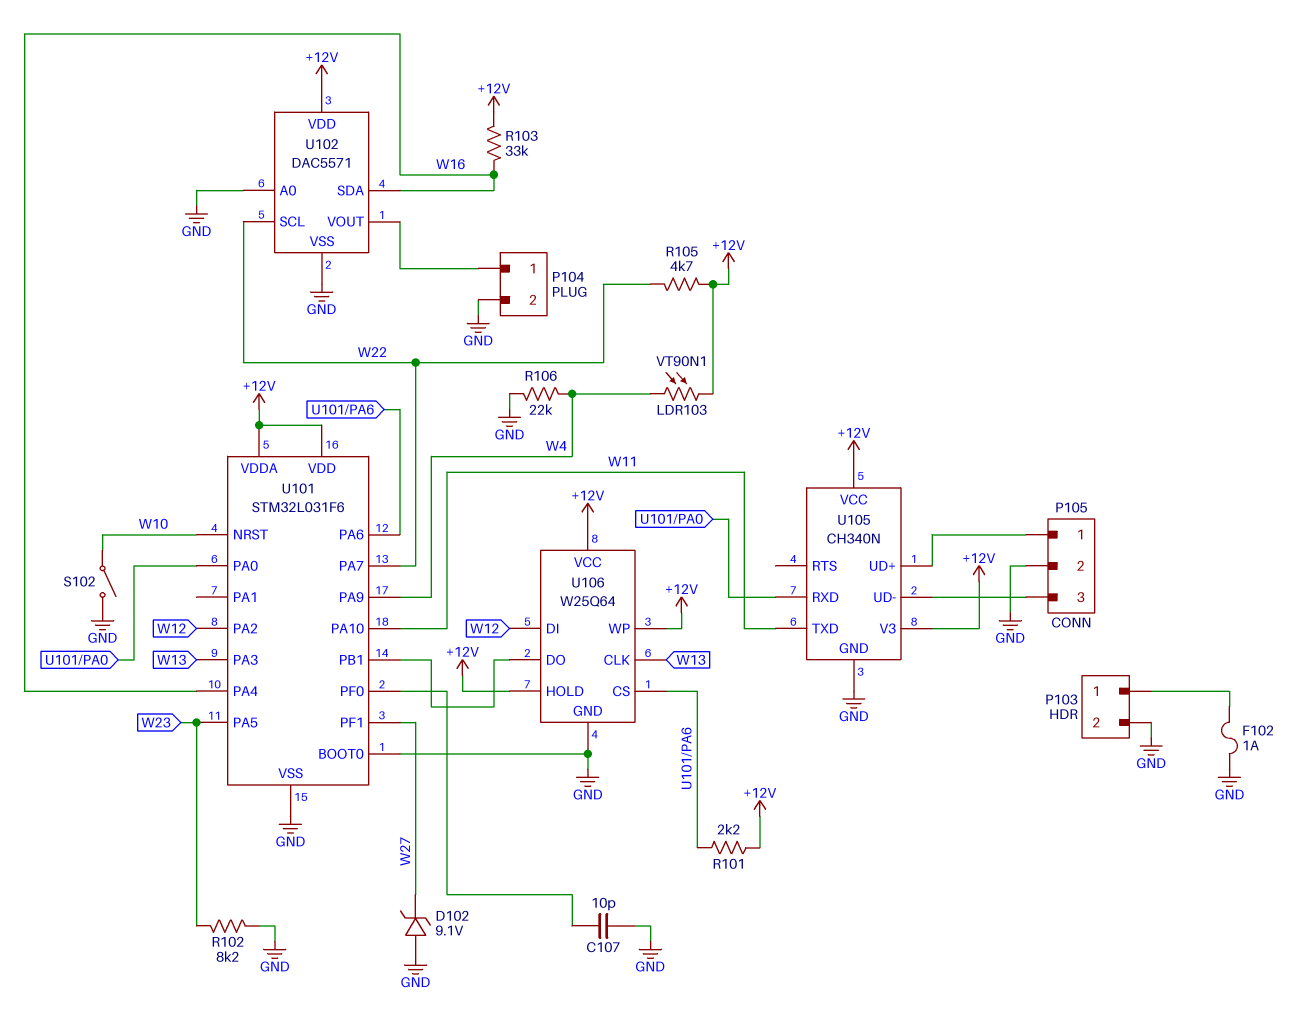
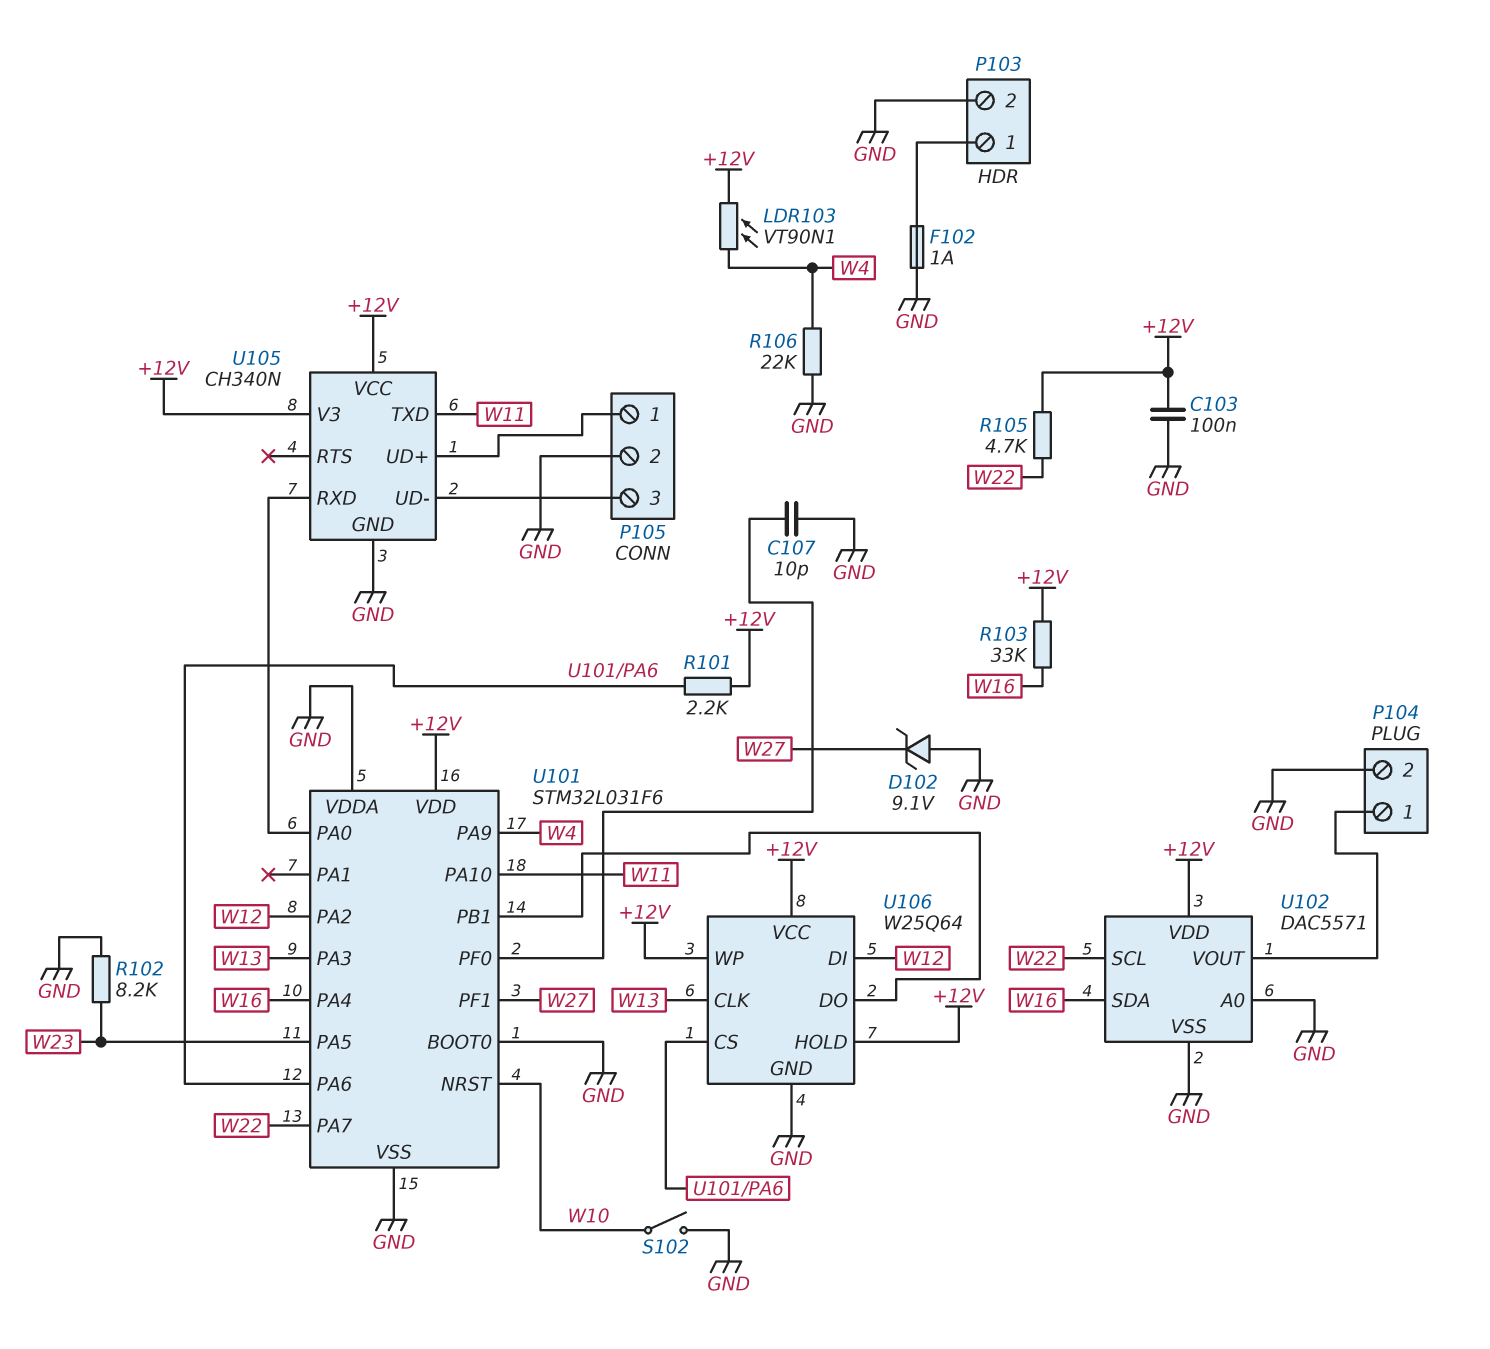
C103: none -> 100nF (+12V, GND)
U101 pin VDDA: +12V -> GND

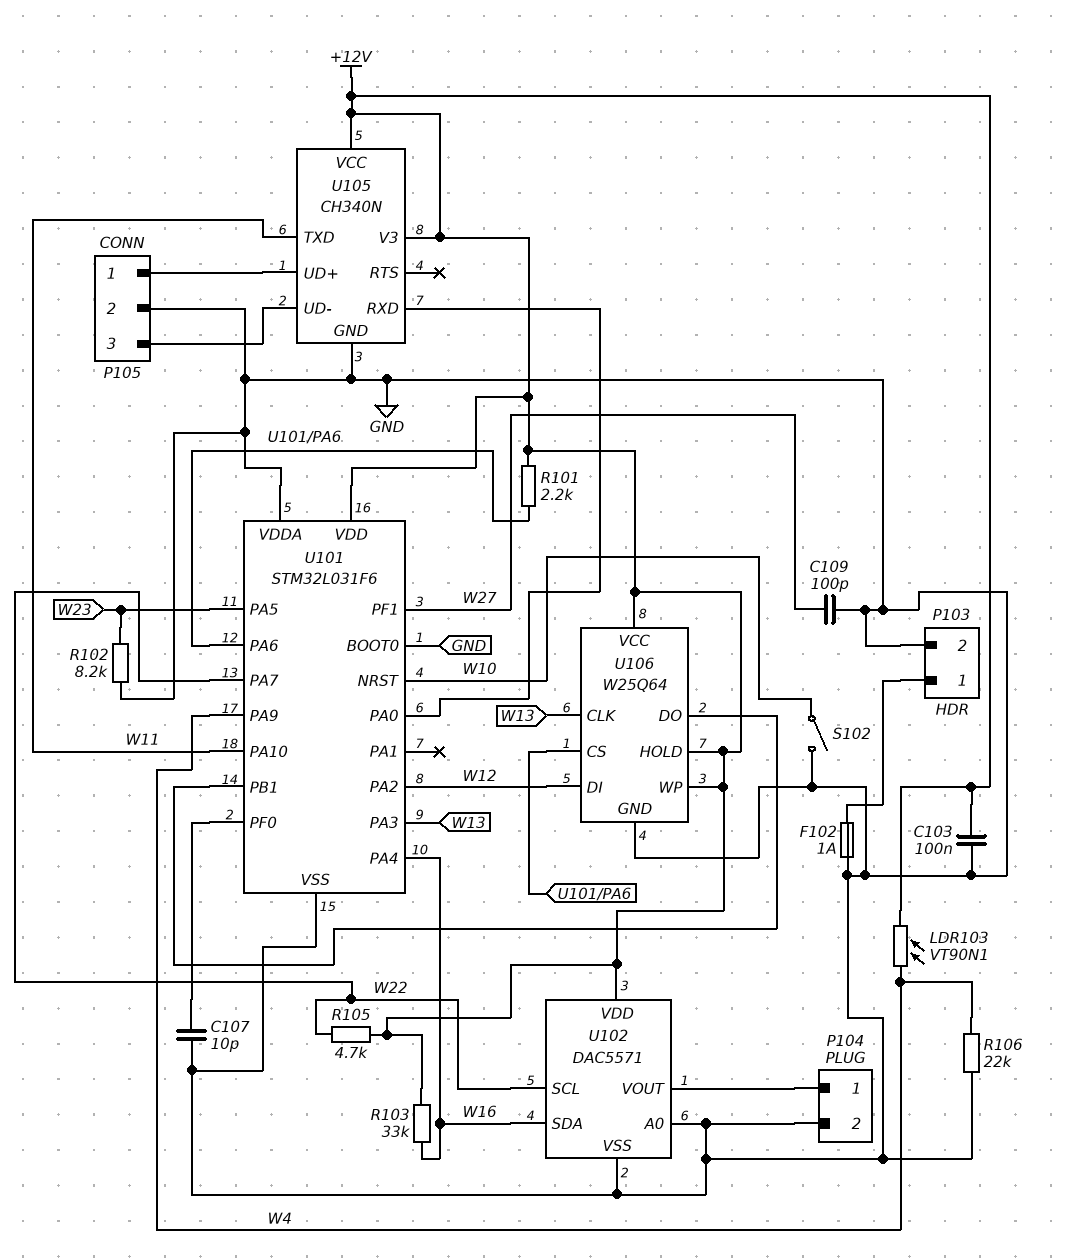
C109: none -> 100pF (GND, W27)
D102: zener 9.1V (A GND, K W27) -> none

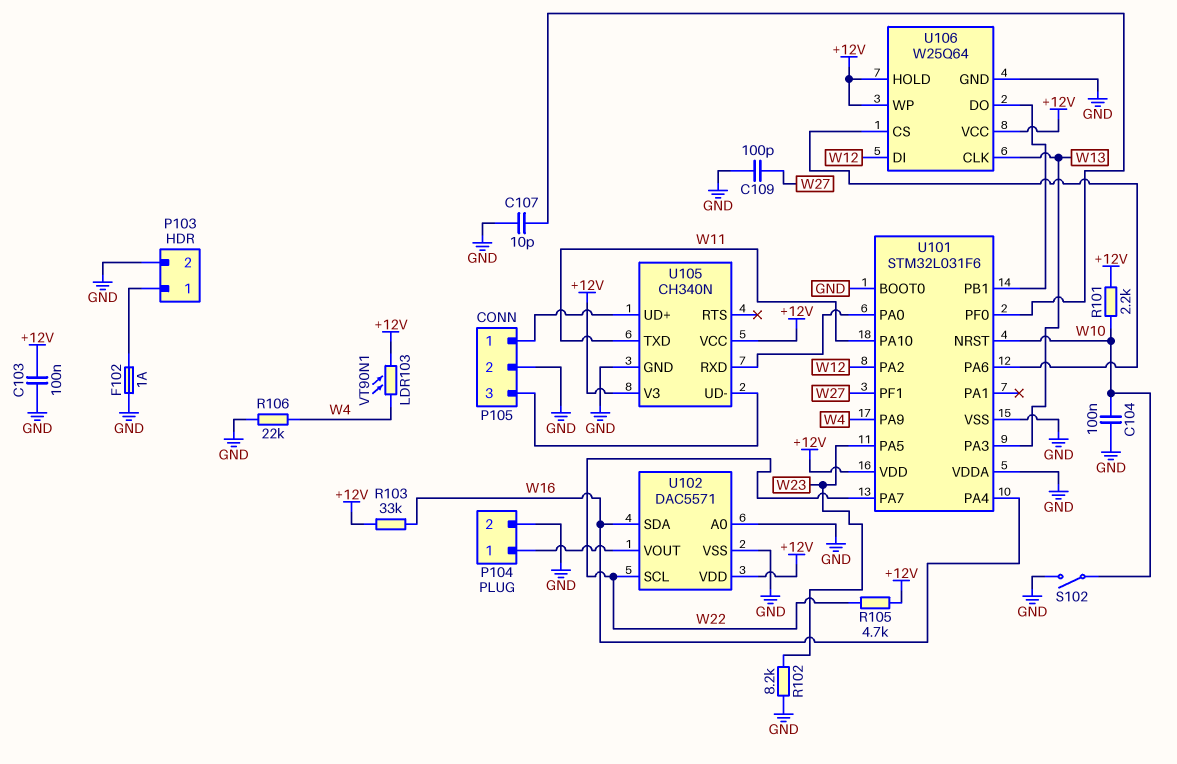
C104: none -> 100nF (GND, W10)
R101: 2.2k (+12V, U101/PA6) -> 2.2k (+12V, W10)

